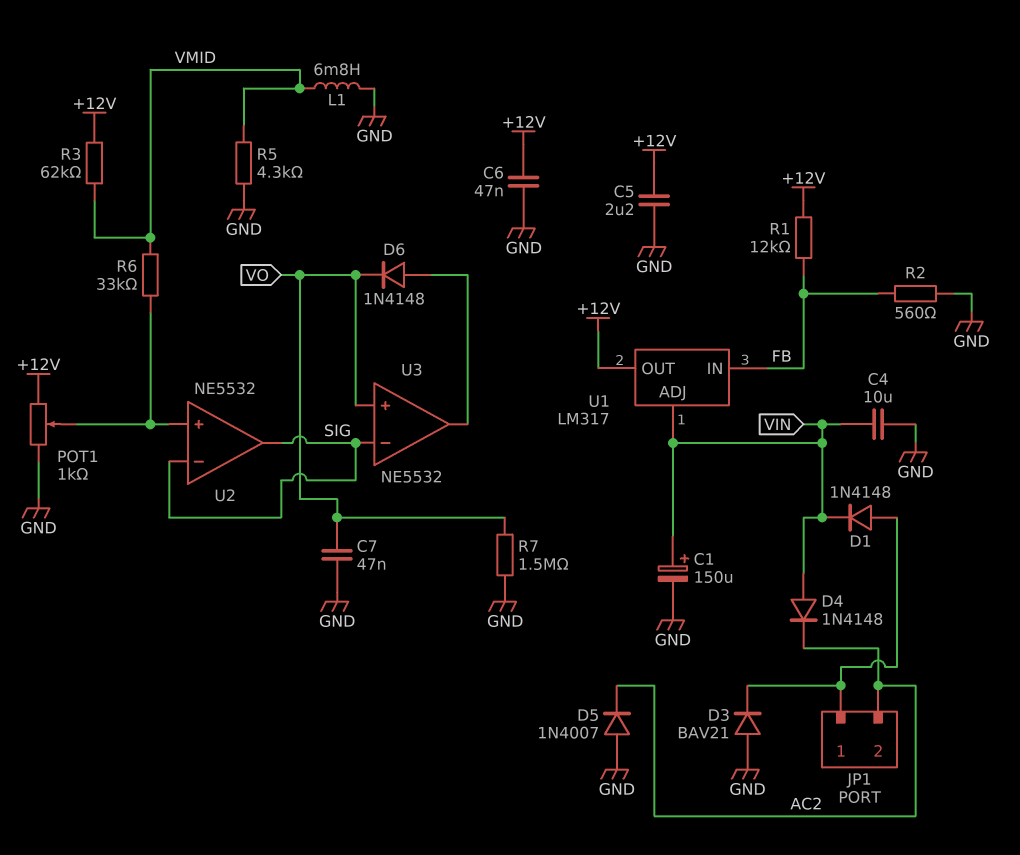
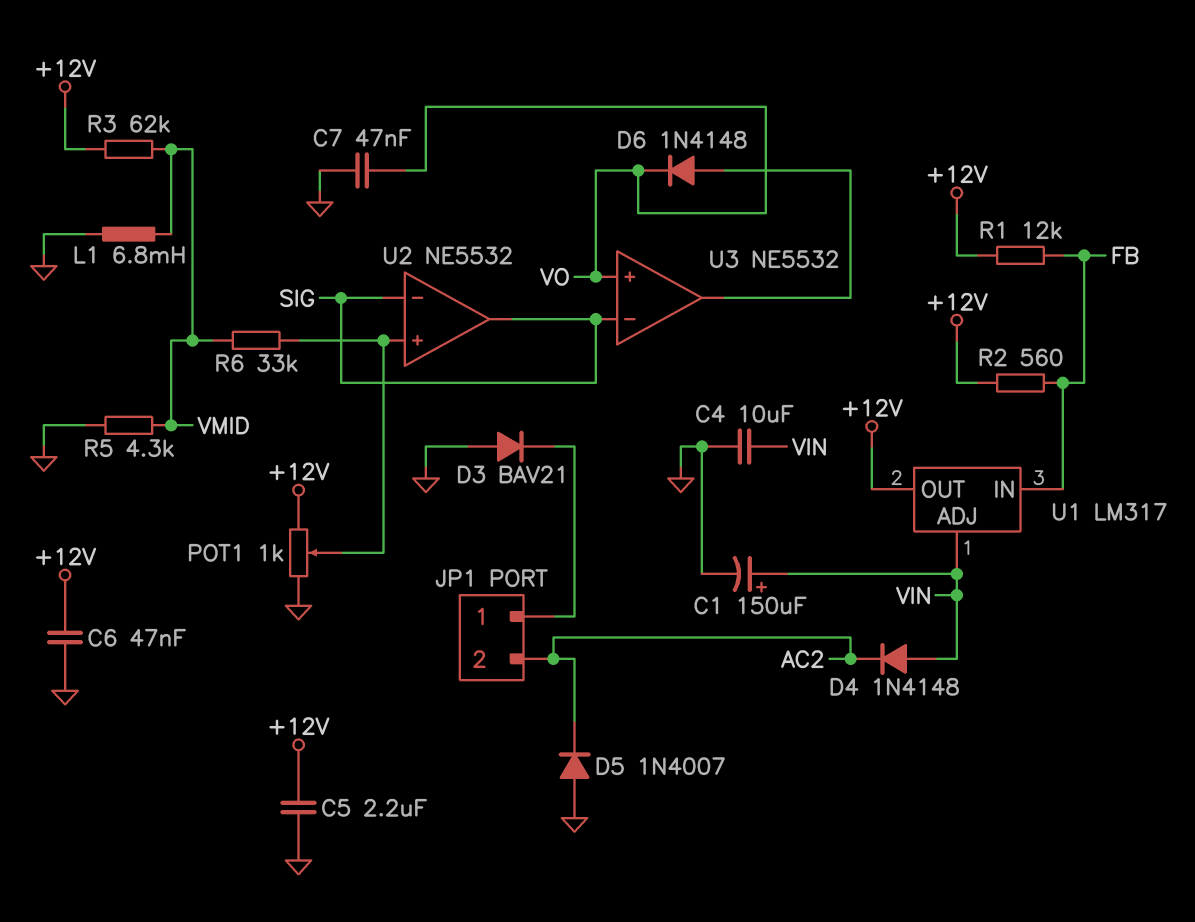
D1: diode 1N4148 (A JP1/1, K VIN) -> none
R2: 560 (FB, GND) -> 560 (+12V, FB)
R7: 1.5M (GND, VO) -> none

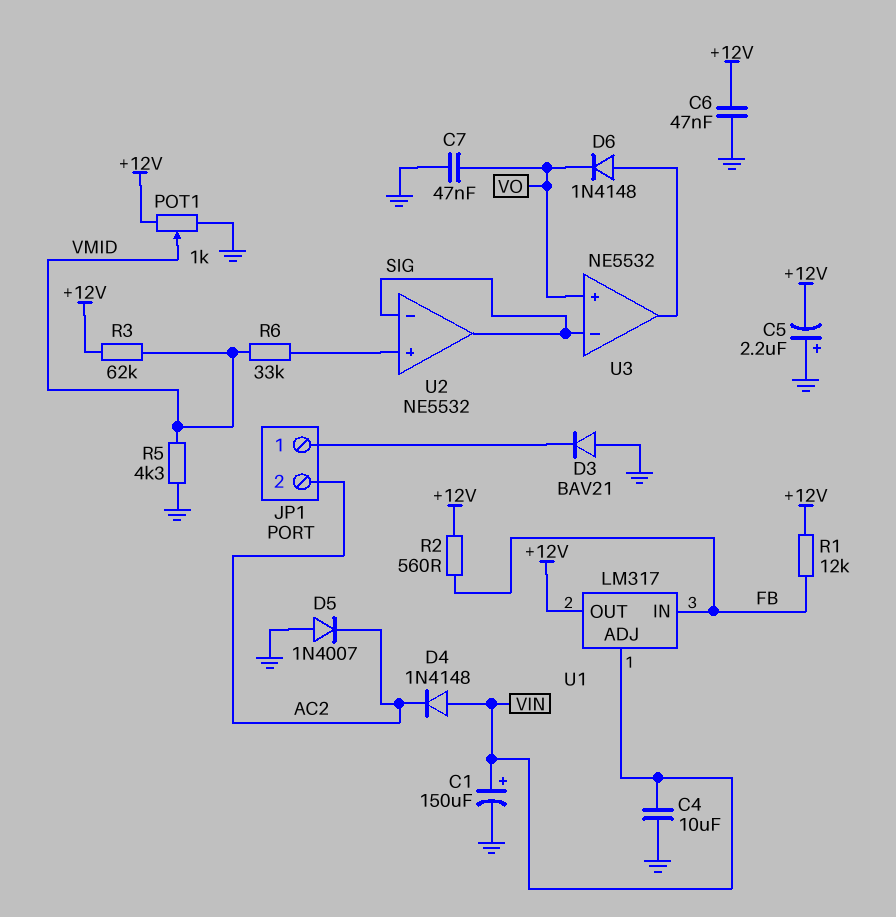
C5: 2.2uF (+12V, GND) -> 2.2uF (plus GND, minus +12V)
L1: 6.8mH (GND, VMID) -> none
POT1: 1k (+12V, GND, wiper U2/in+) -> 1k (+12V, GND, wiper VMID)

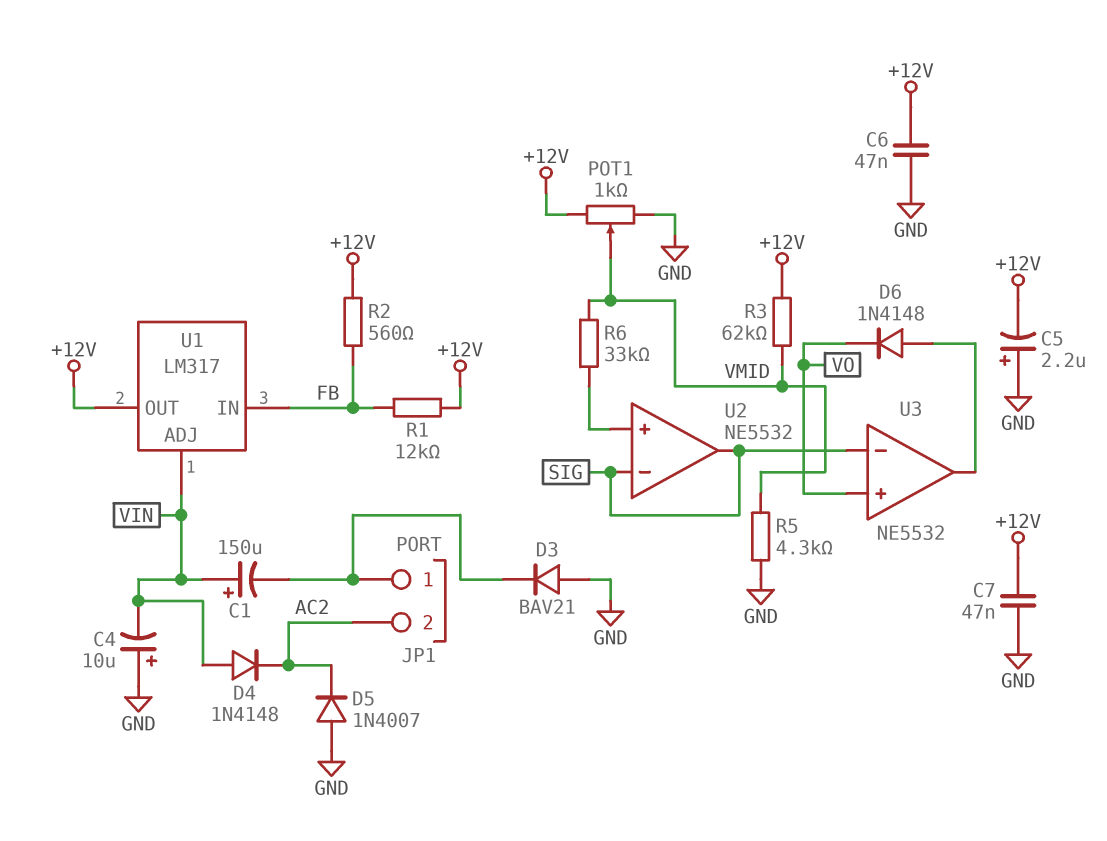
C1: 150uF (plus VIN, minus GND) -> 150uF (plus VIN, minus JP1/1)
C4: 10uF (GND, VIN) -> 10uF (plus GND, minus VIN)
C7: 47nF (GND, VO) -> 47nF (+12V, GND)

